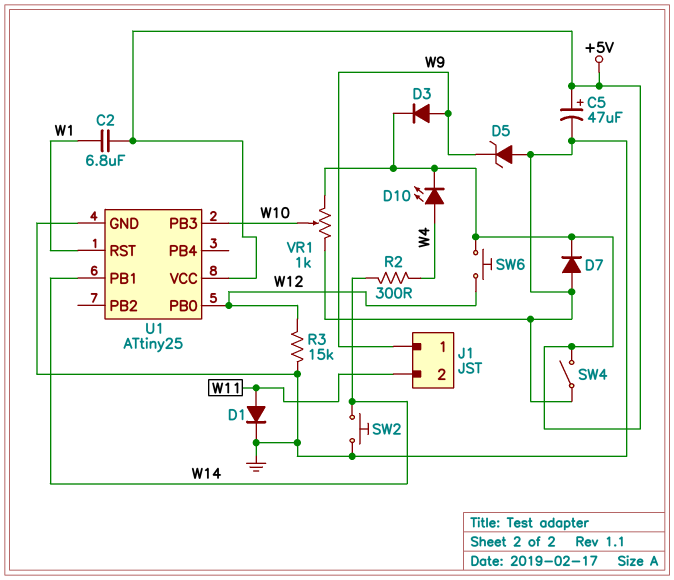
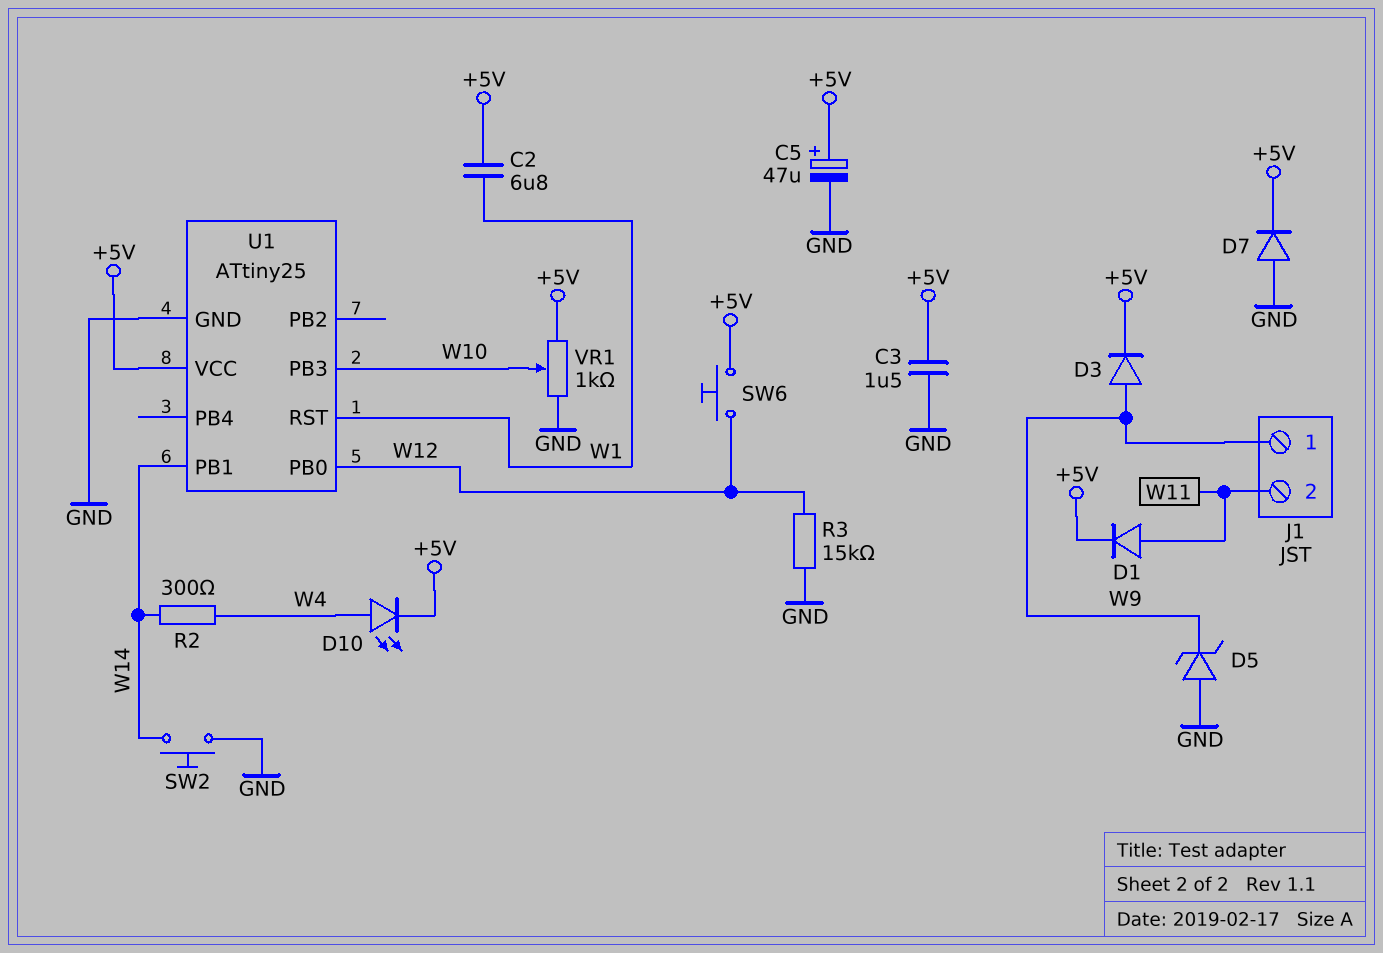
C3: none -> 1.5uF (+5V, GND)
D1: diode (A W11, K GND) -> diode (A W11, K +5V)
SW4: switch (+5V, GND) -> none

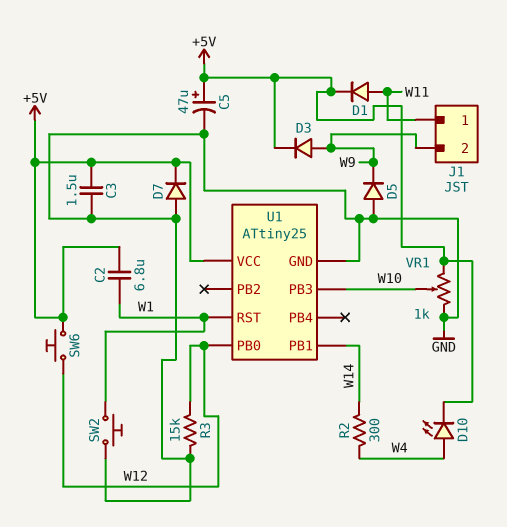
D5: zener (A GND, K W9) -> diode (A GND, K W9)
J1 pin 1: W9 -> W11
J1 pin 2: W11 -> W9
SW2: button (GND, W14) -> button (GND, W1)

